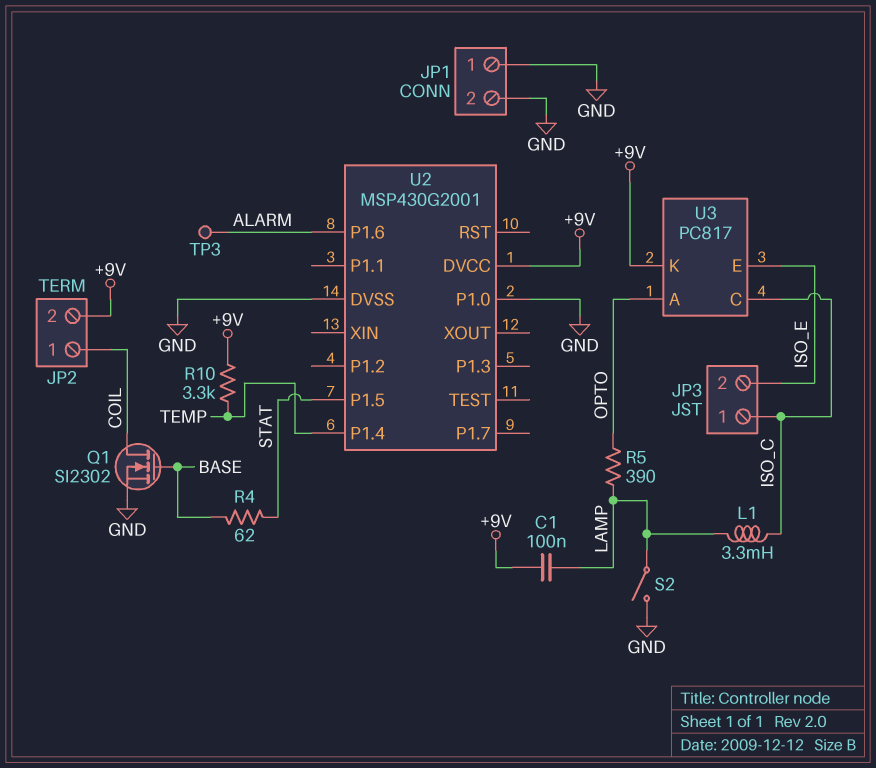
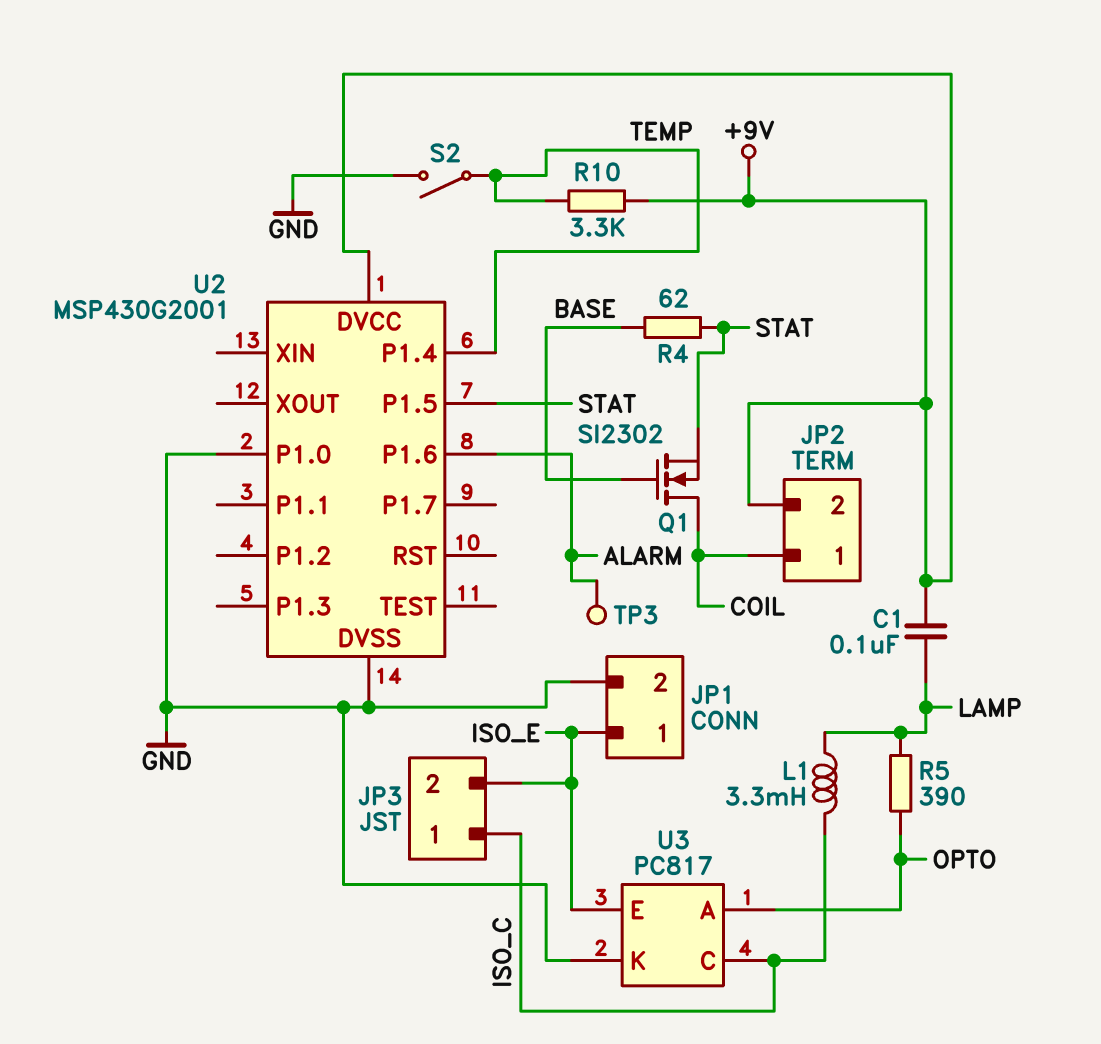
JP1 pin 1: GND -> ISO_E
Q1: NMOS SI2302 (G BASE, D COIL, S GND) -> NMOS SI2302 (G BASE, D COIL, S STAT)
S2: switch (GND, LAMP) -> switch (GND, TEMP)
U3 pin K: +9V -> GND

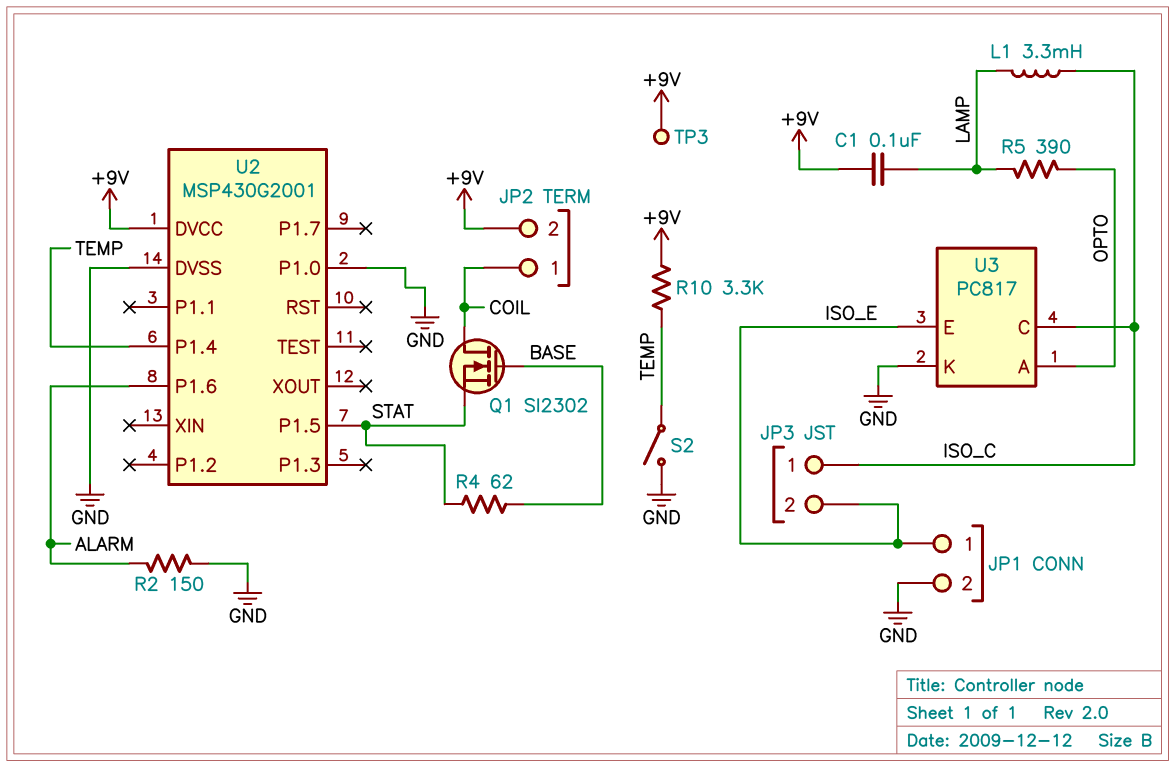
R2: none -> 150 (ALARM, GND)
TP3: test point (ALARM) -> test point (+9V)

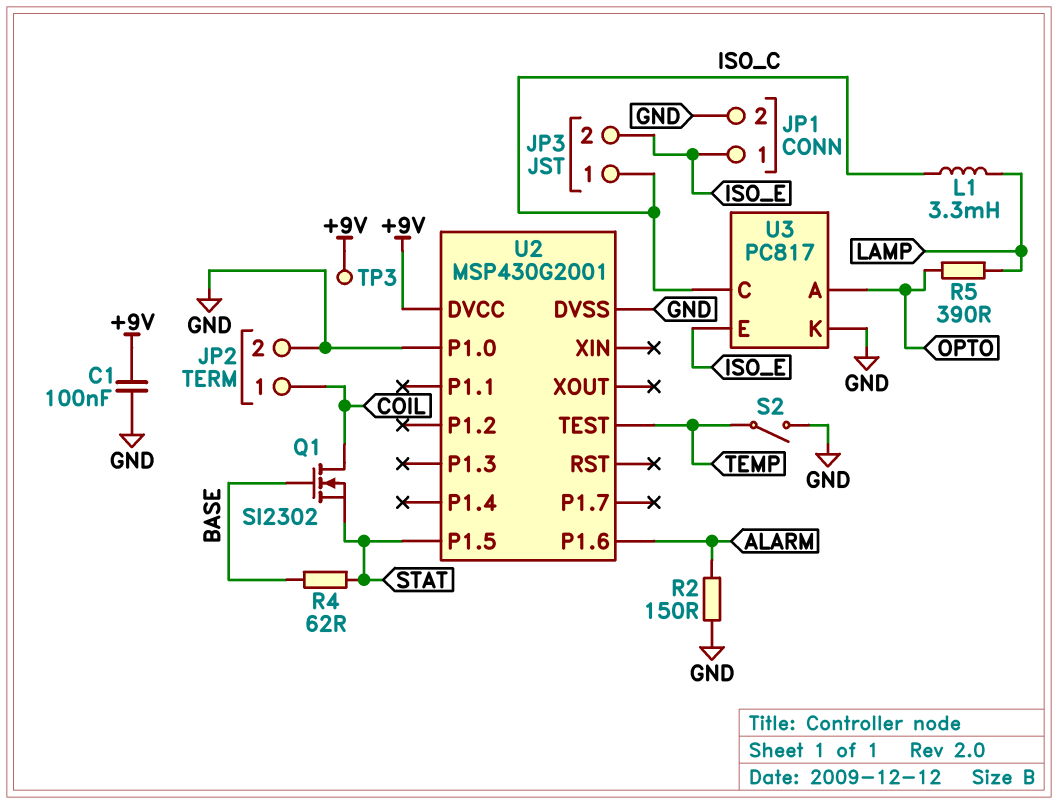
C1: 100nF (+9V, LAMP) -> 100nF (+9V, GND)
JP2 pin 2: +9V -> GND
R10: 3.3k (+9V, TEMP) -> none
U2 pin P1.4: TEMP -> none
U2 pin TEST: none -> TEMP

